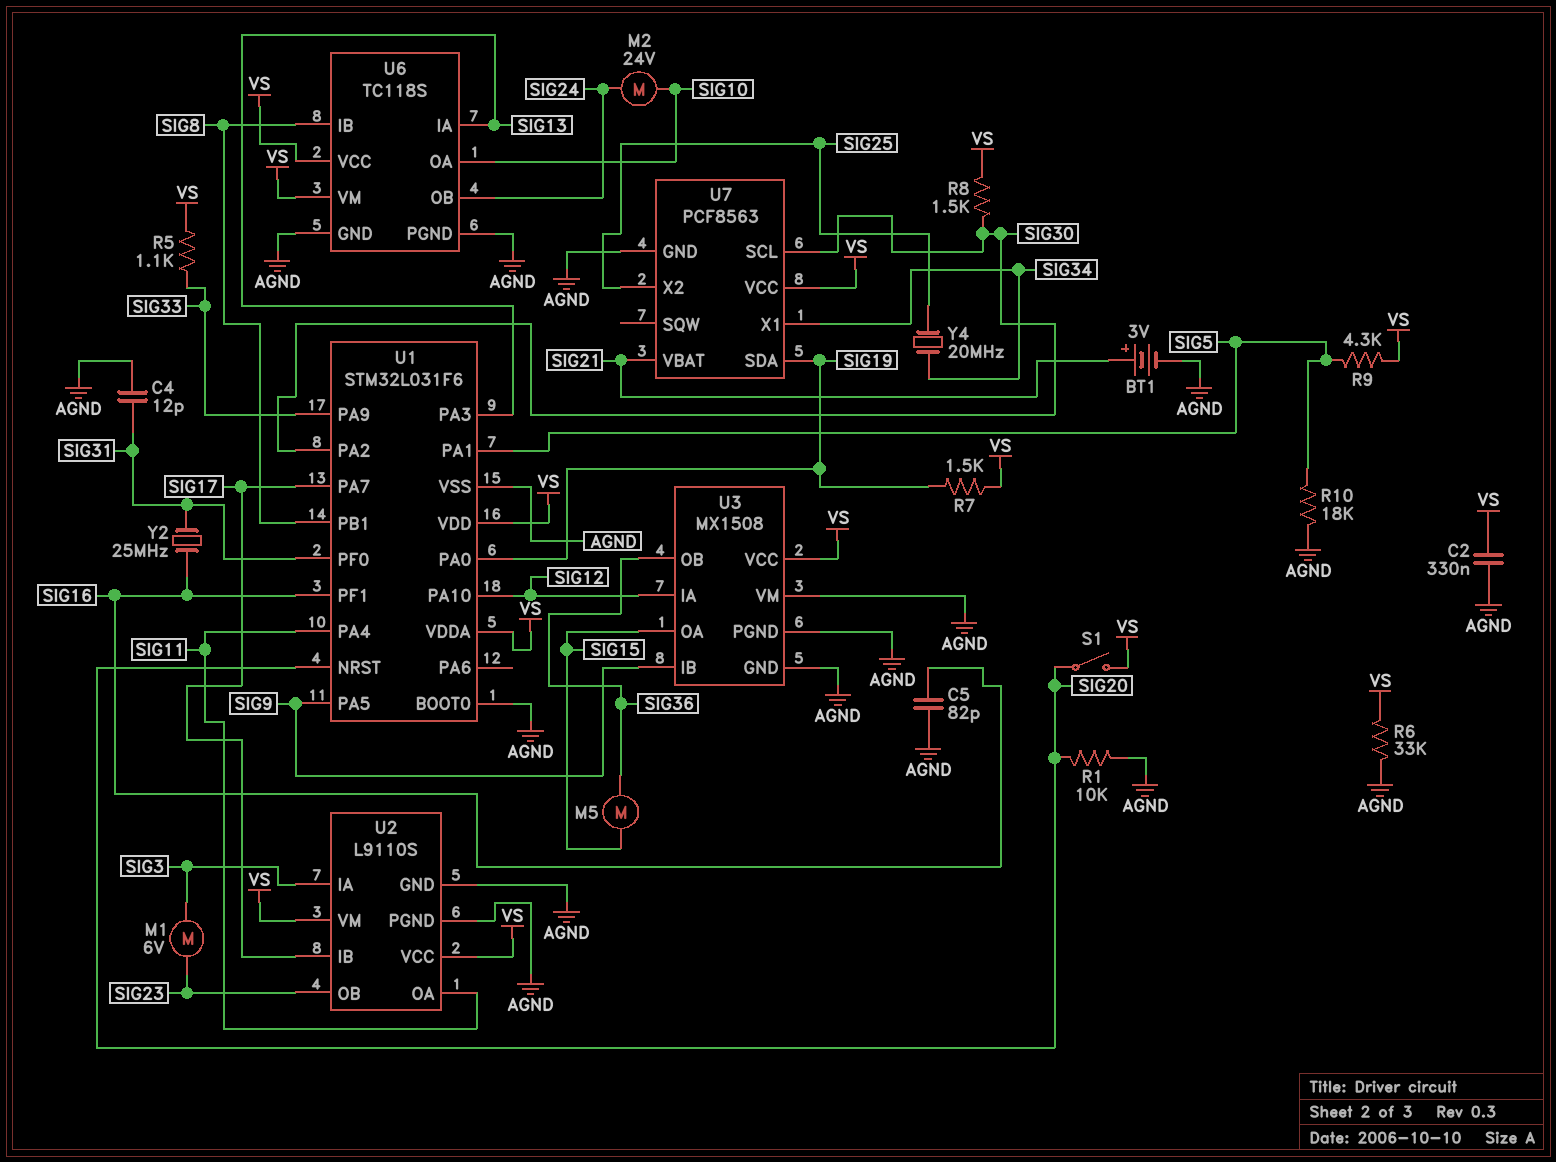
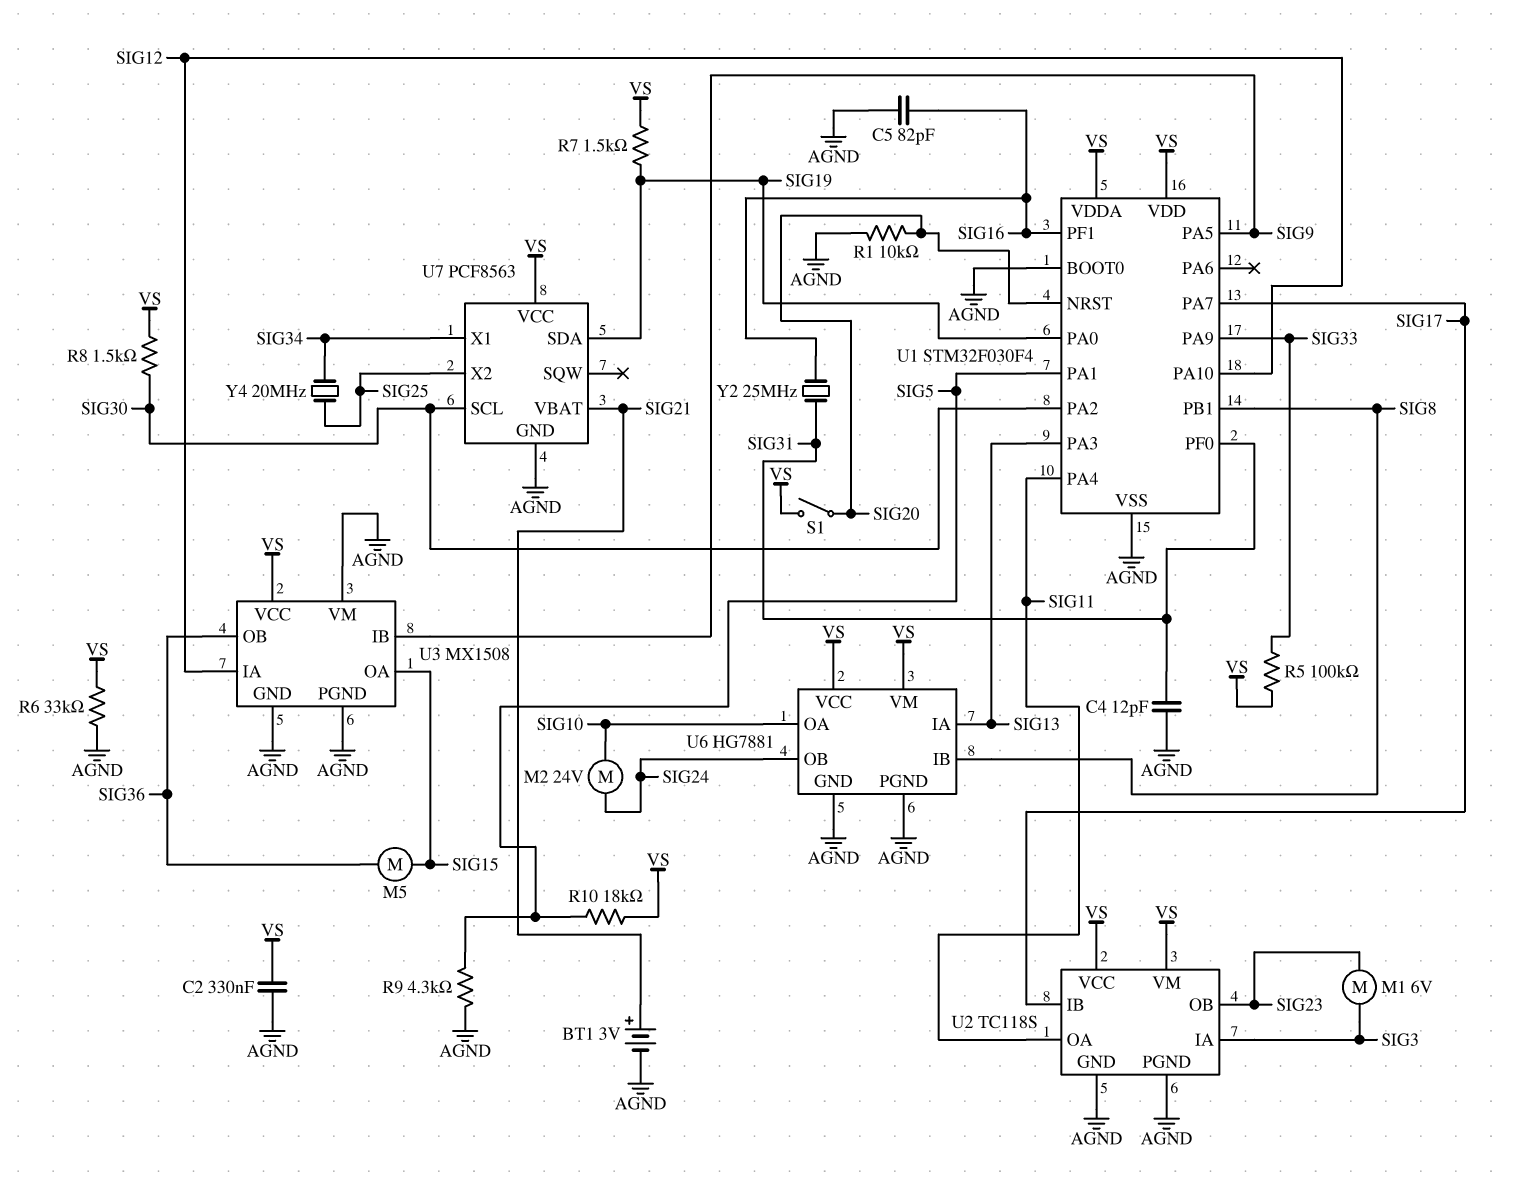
R5: 1.1k (SIG33, VS) -> 100k (SIG33, VS)
R9: 4.3k (SIG5, VS) -> 4.3k (AGND, SIG5)
R10: 18k (AGND, SIG5) -> 18k (SIG5, VS)
U1: STM32L031F6 -> STM32F030F4
U2: L9110S -> TC118S
U6: TC118S -> HG7881

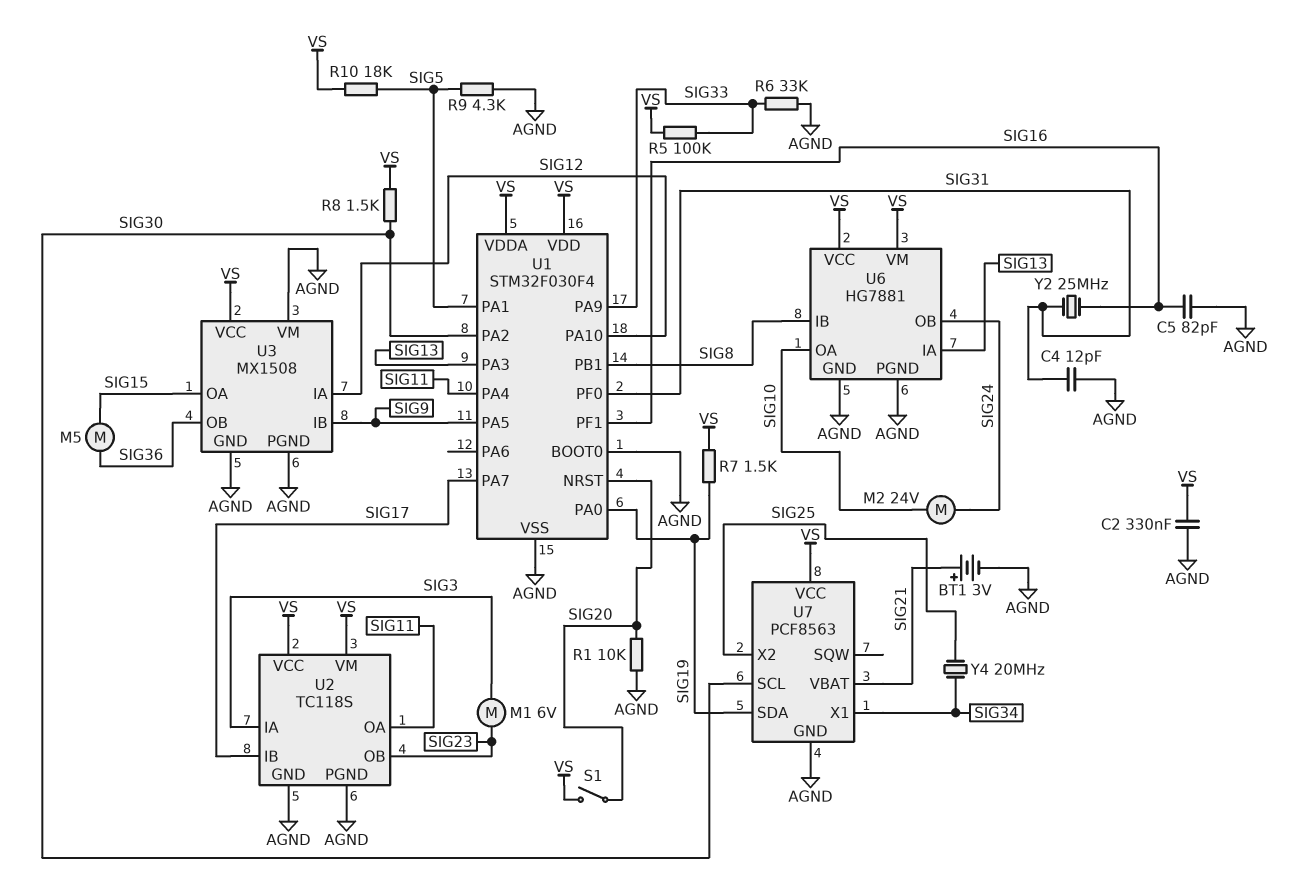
R6: 33k (AGND, VS) -> 33k (AGND, SIG33)

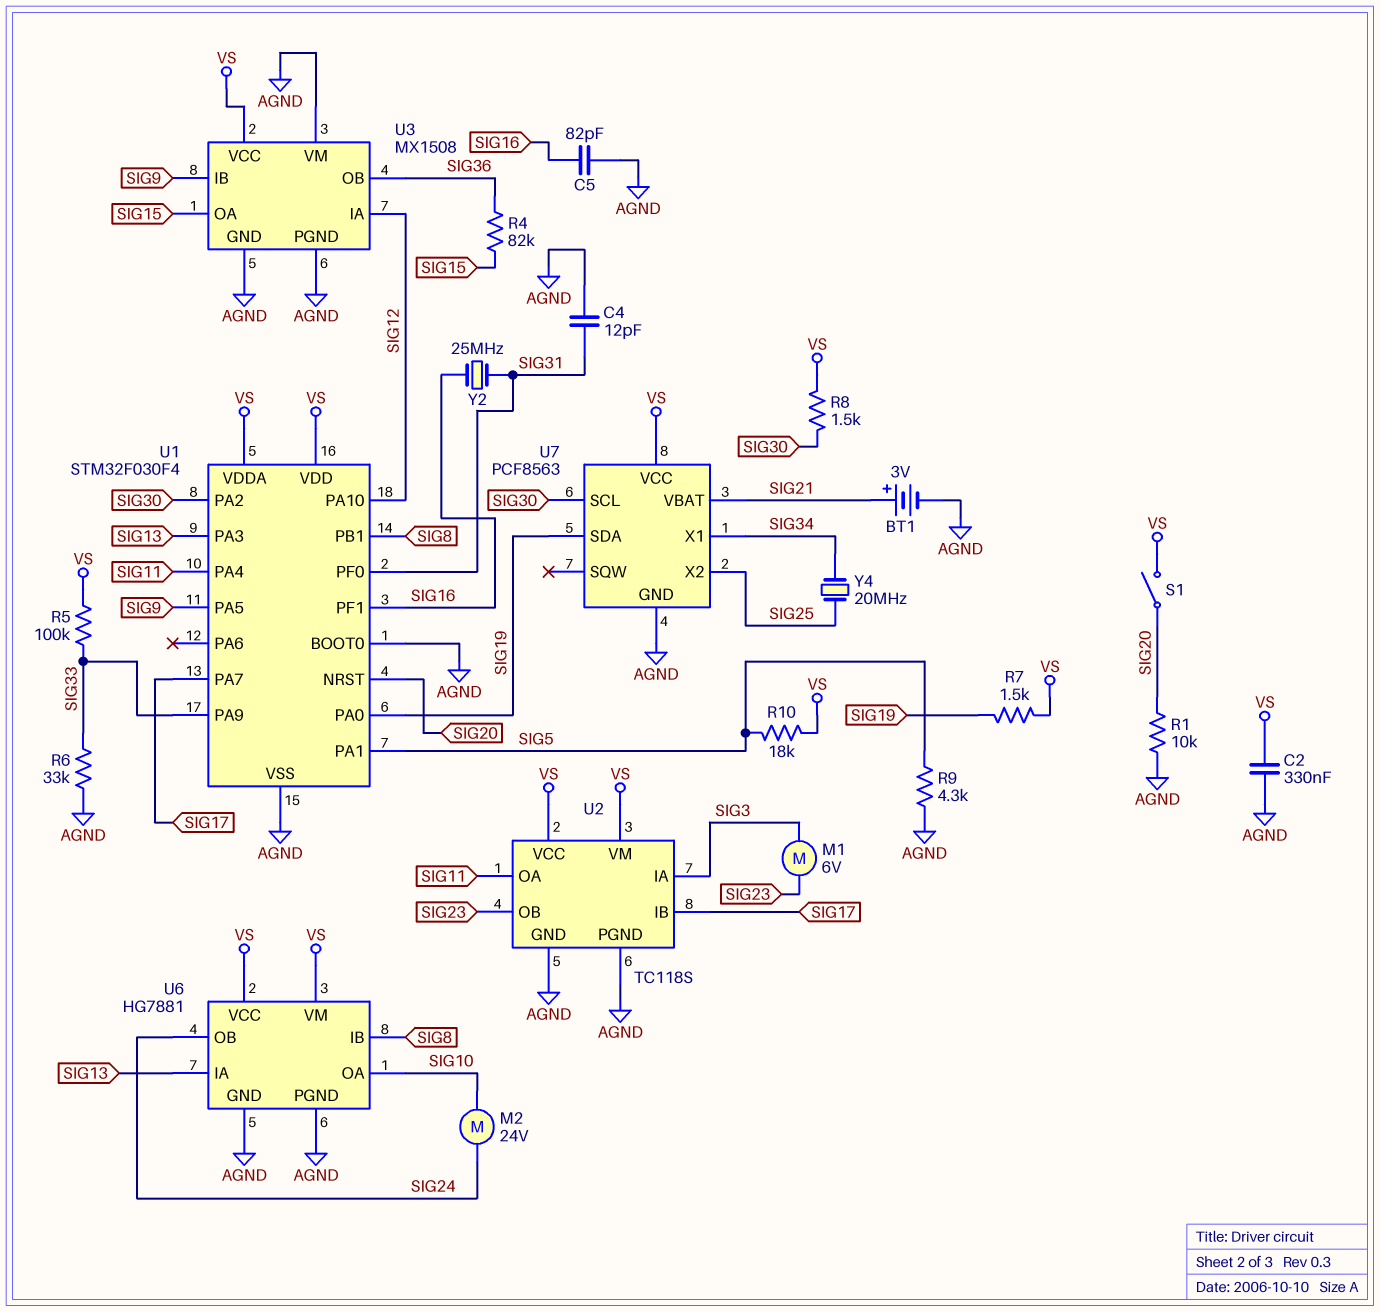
M5: motor (SIG15, SIG36) -> none
R4: none -> 82k (SIG15, SIG36)

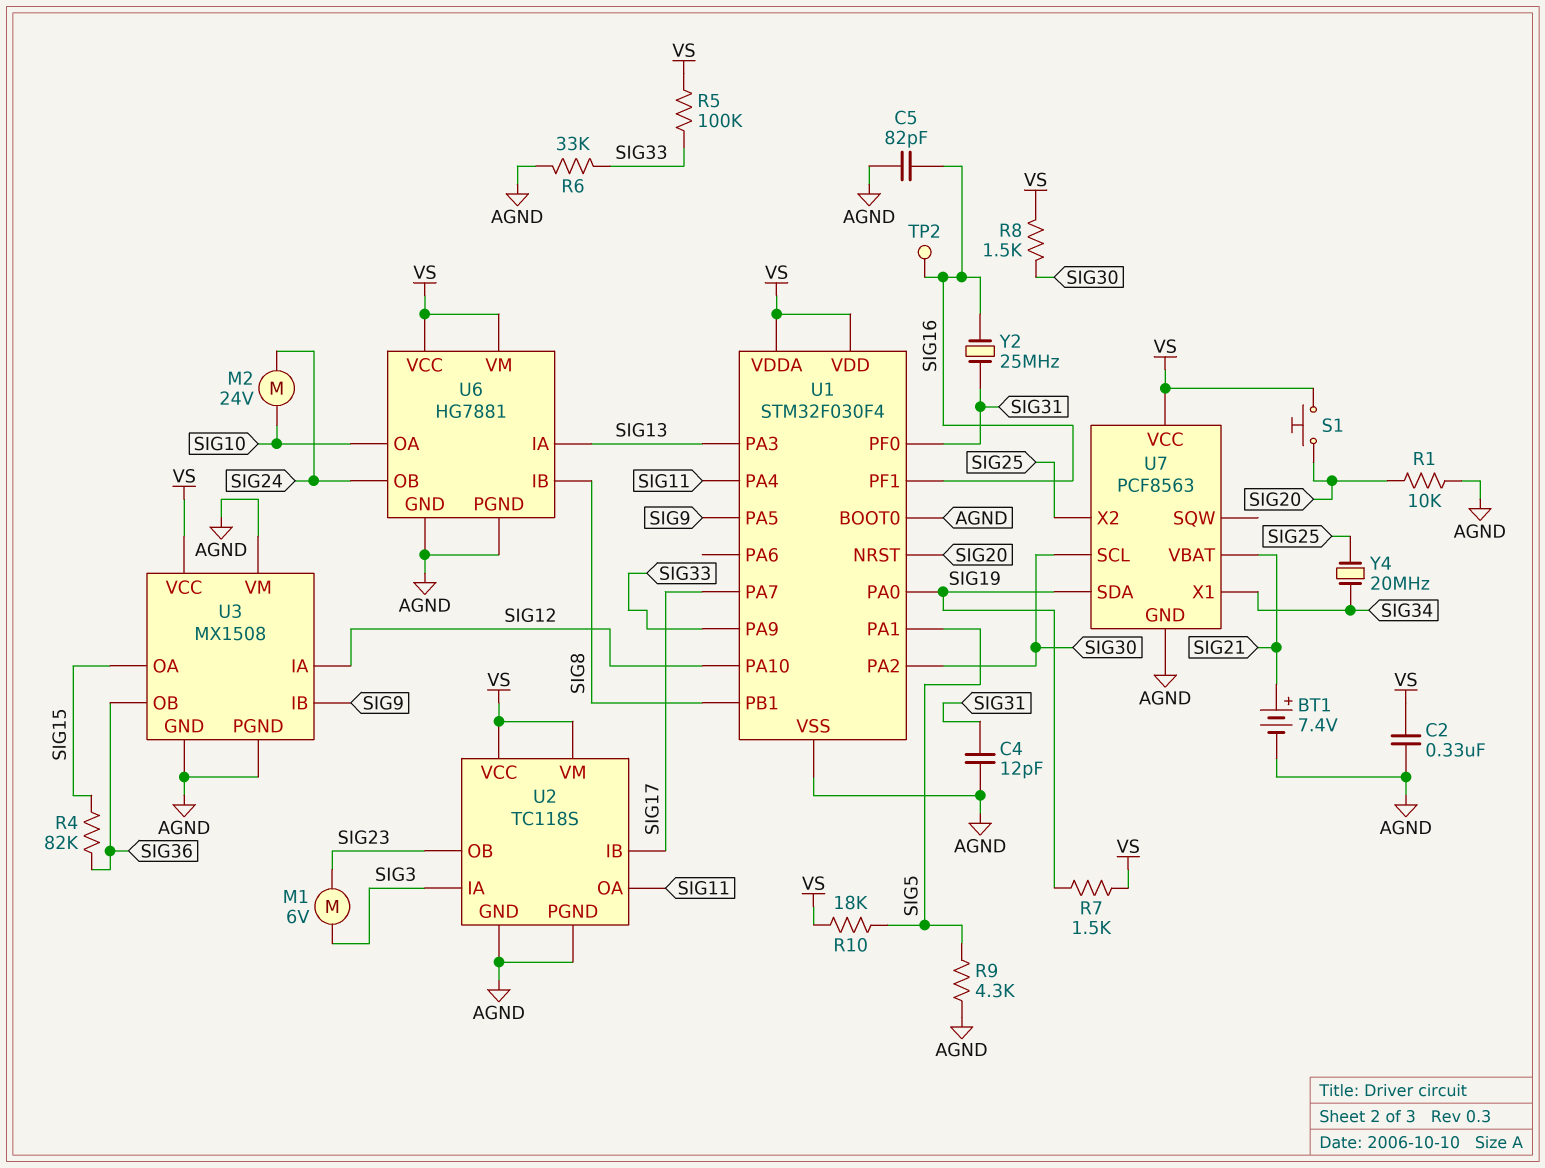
BT1: 3V (plus SIG21, minus AGND) -> 7.4V (plus SIG21, minus AGND)
S1: switch (SIG20, VS) -> button (SIG20, VS)
TP2: none -> test point (SIG16)

